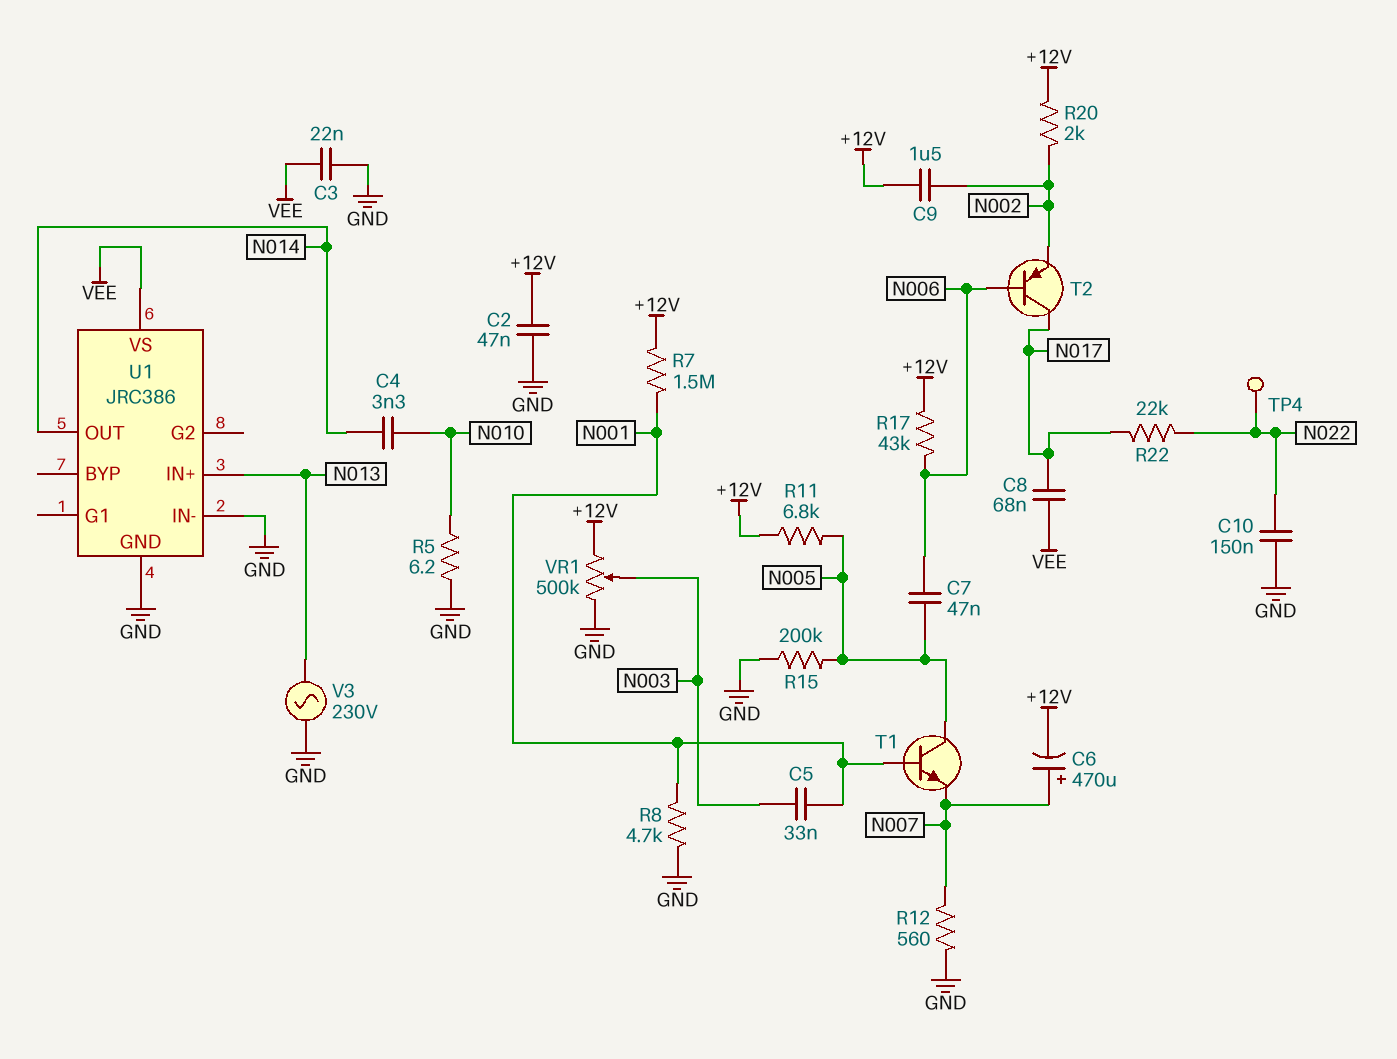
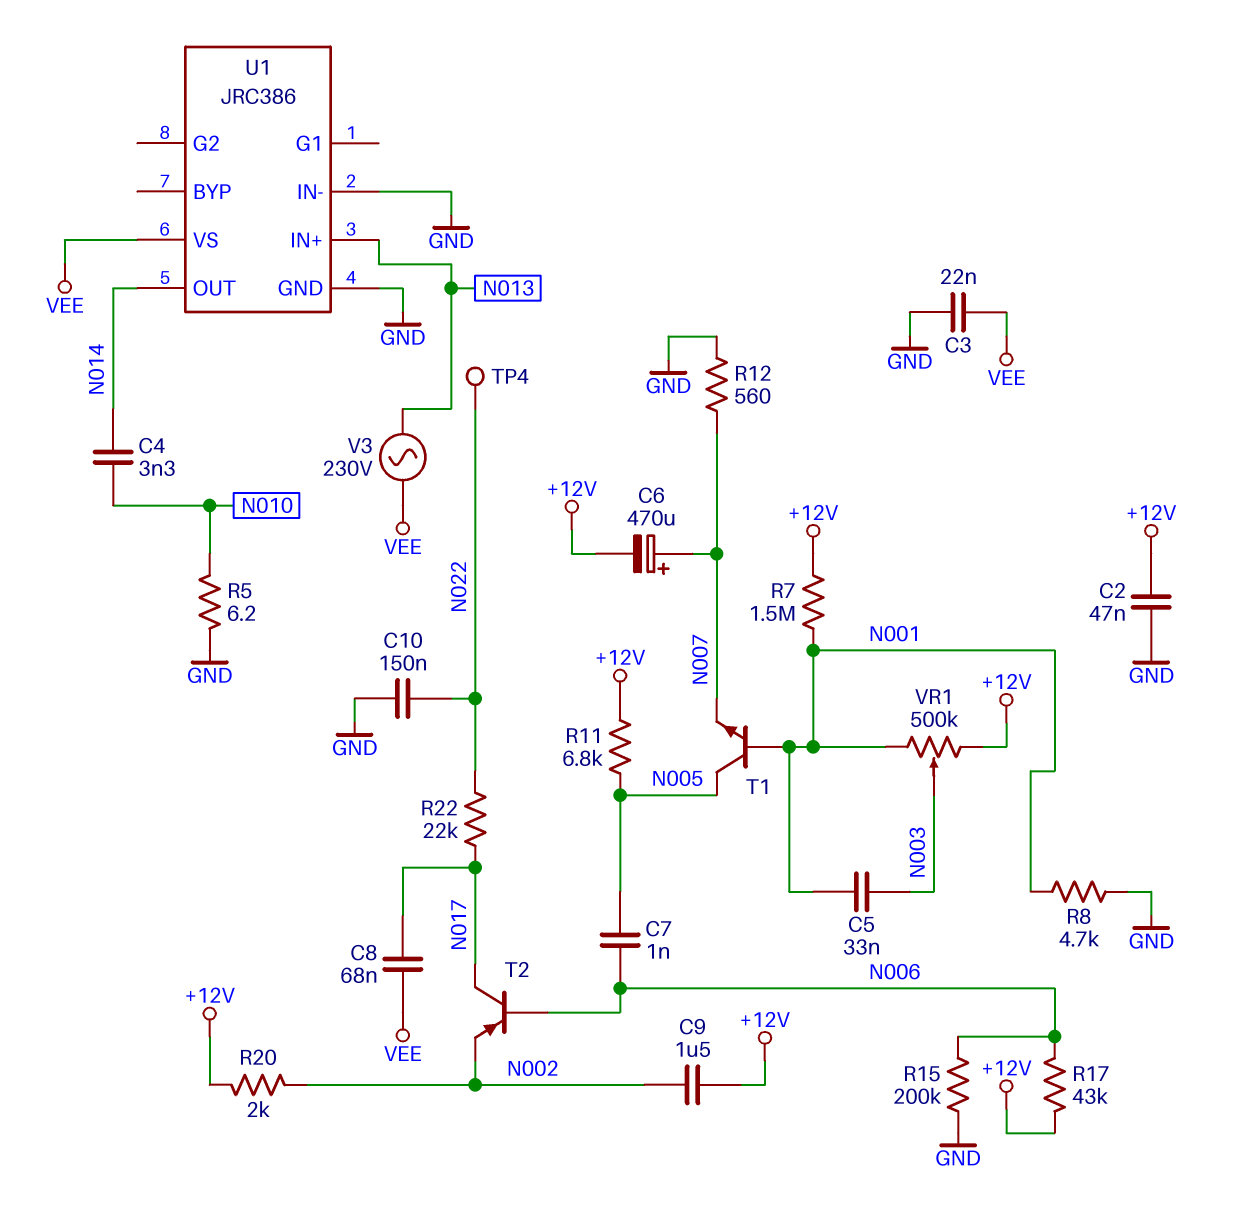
C7: 47nF (N005, N006) -> 1nF (N005, N006)
R15: 200k (GND, N005) -> 200k (GND, N006)
V3: AC 230V (GND, N013) -> AC 230V (N013, VEE)
VR1: 500k (+12V, GND, wiper N003) -> 500k (+12V, N001, wiper N003)

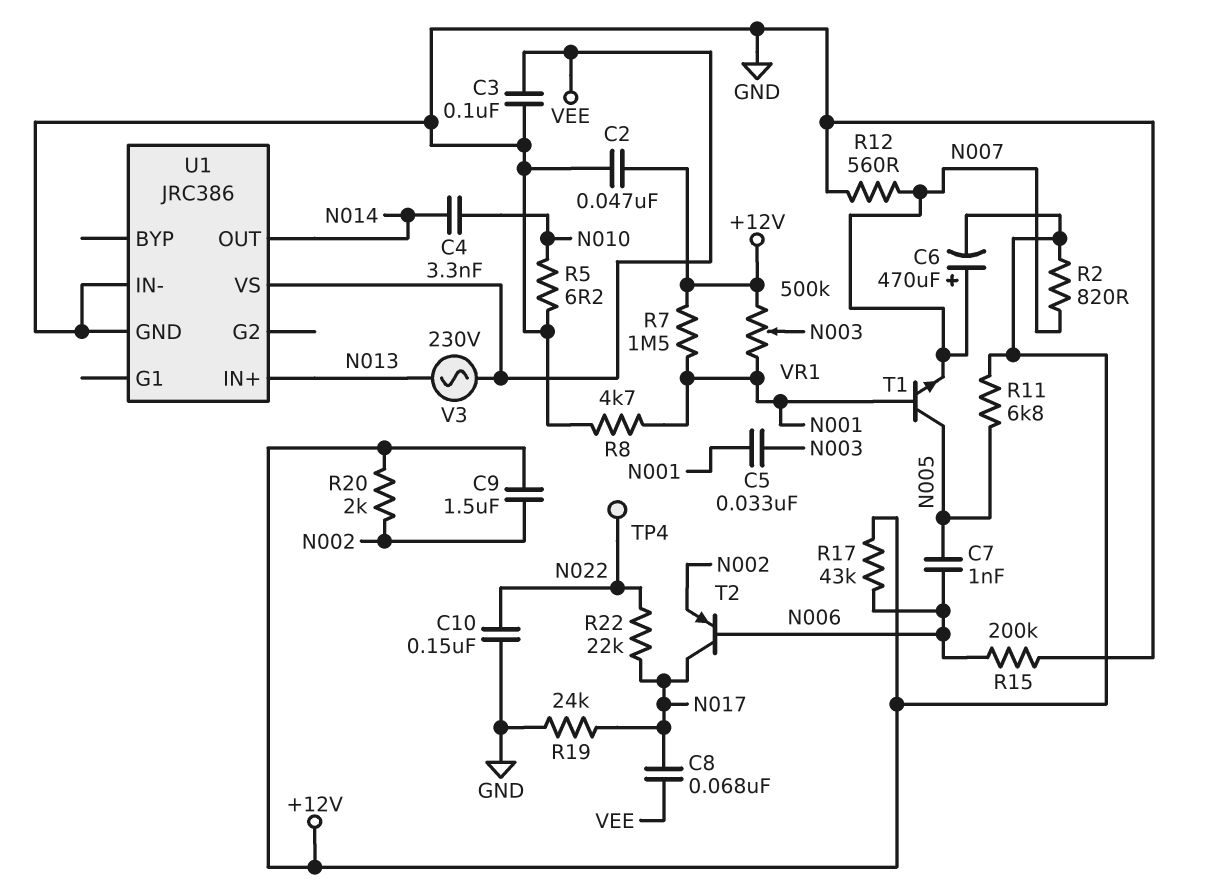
C3: 22nF (GND, VEE) -> 100nF (GND, VEE)
R2: none -> 820 (+12V, N007)
R19: none -> 24k (GND, N017)

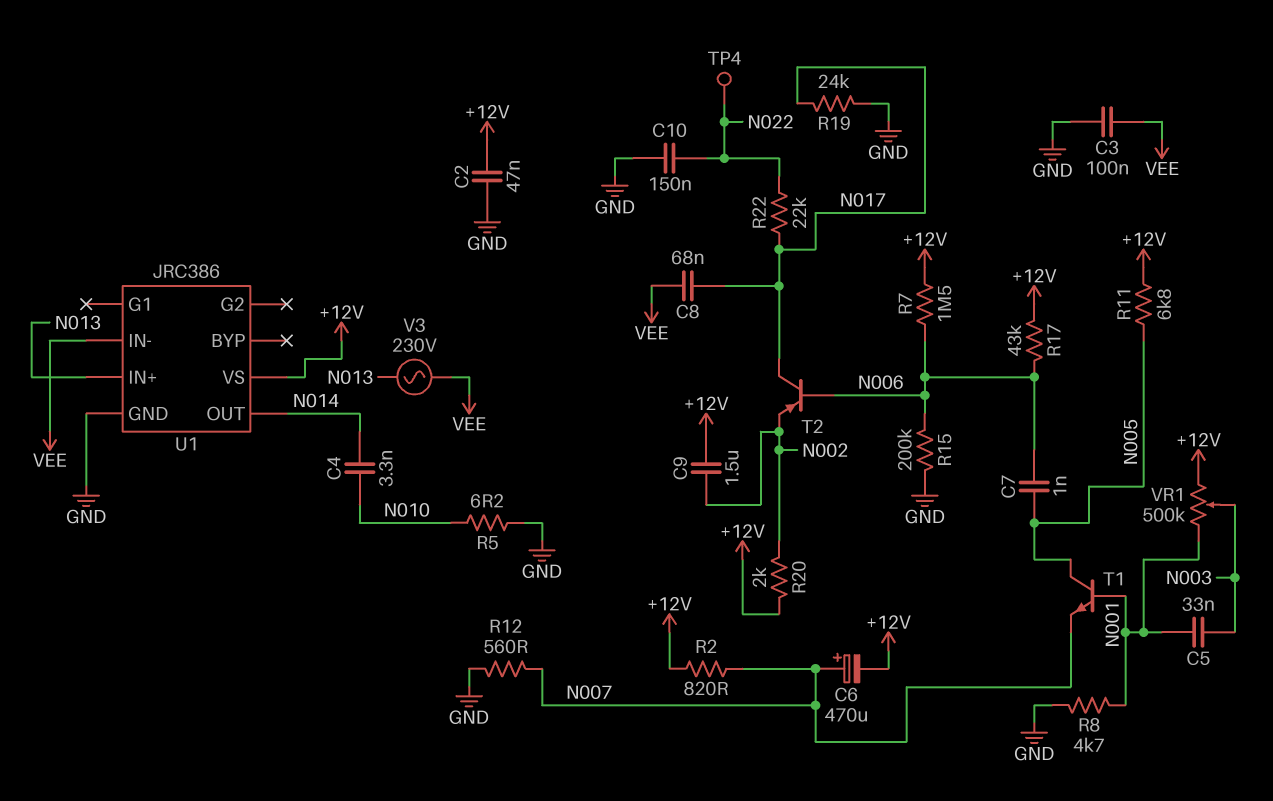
R7: 1.5M (+12V, N001) -> 1.5M (+12V, N006)
U1 pin IN-: GND -> VEE
U1 pin VS: VEE -> +12V

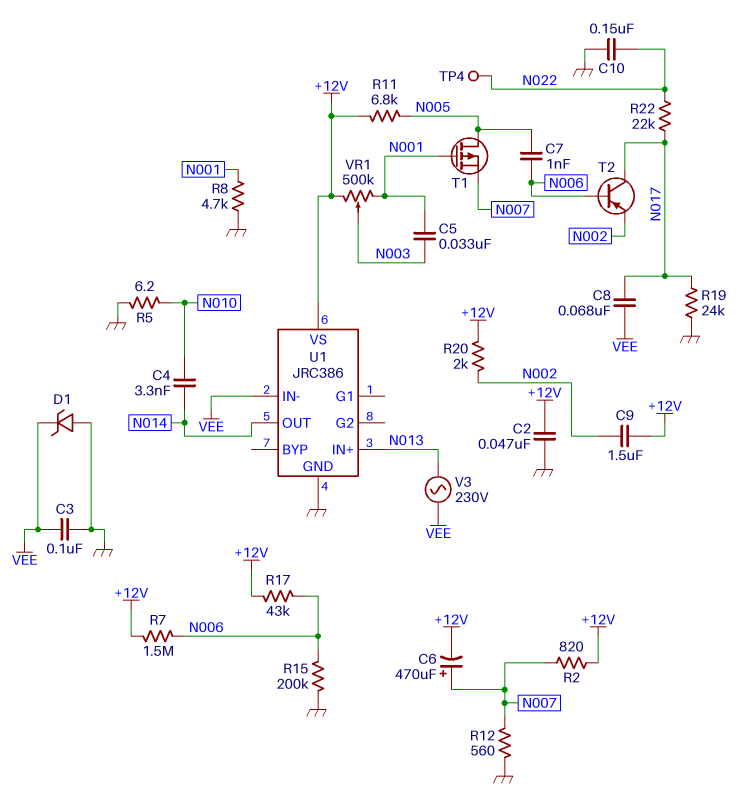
D1: none -> zener (A GND, K VEE)
T1: NPN (B N001, C N005, E N007) -> PMOS (G N001, D N005, S N007)

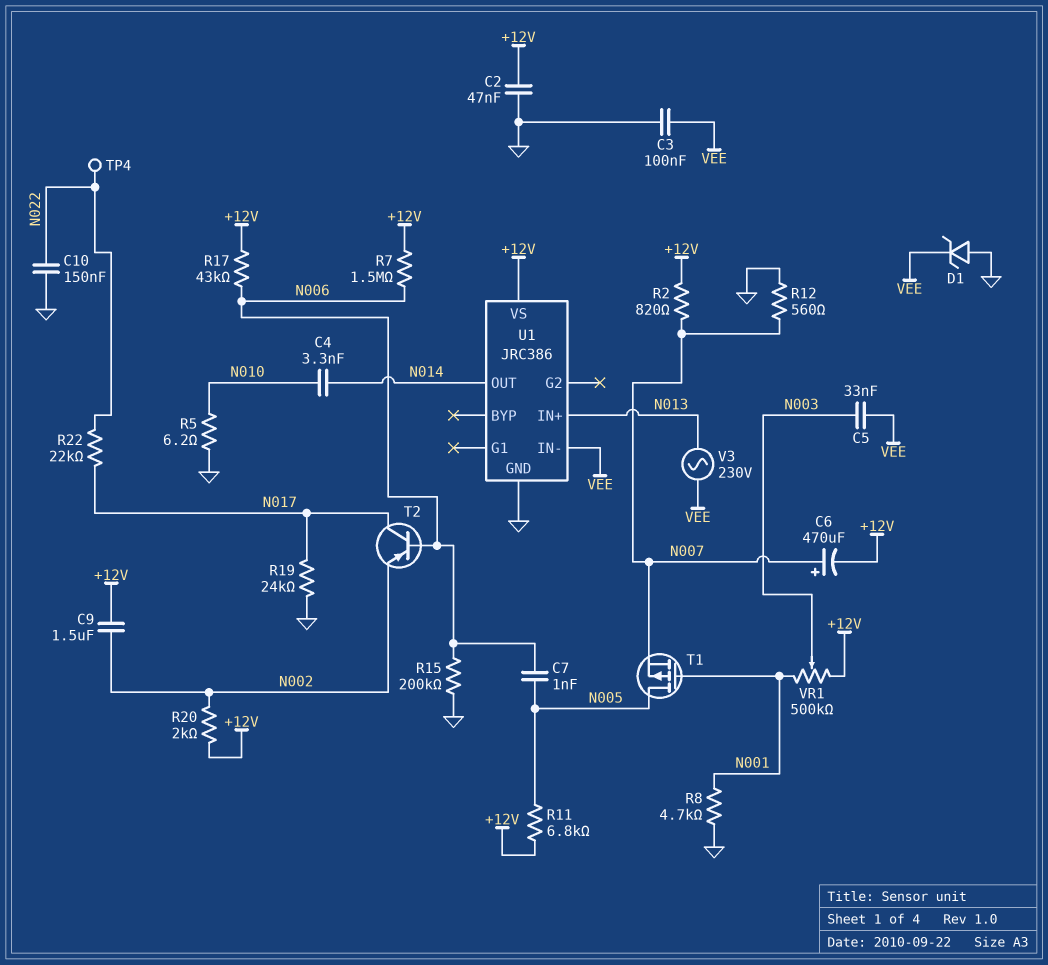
C5: 33nF (N001, N003) -> 33nF (N003, VEE)
C8: 68nF (N017, VEE) -> none

